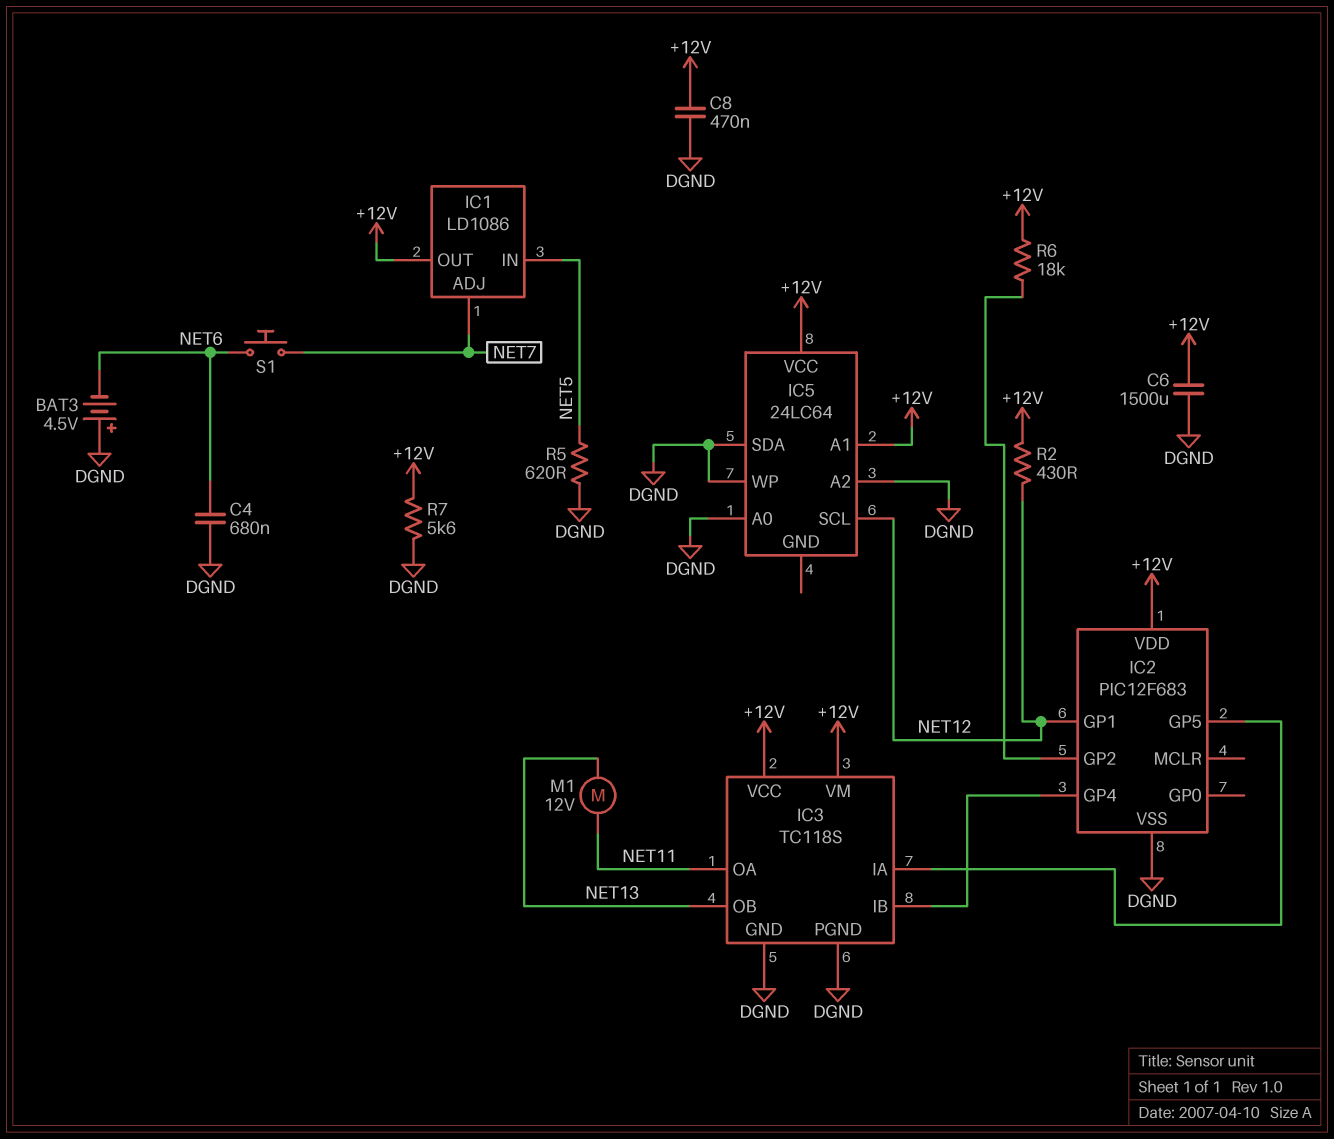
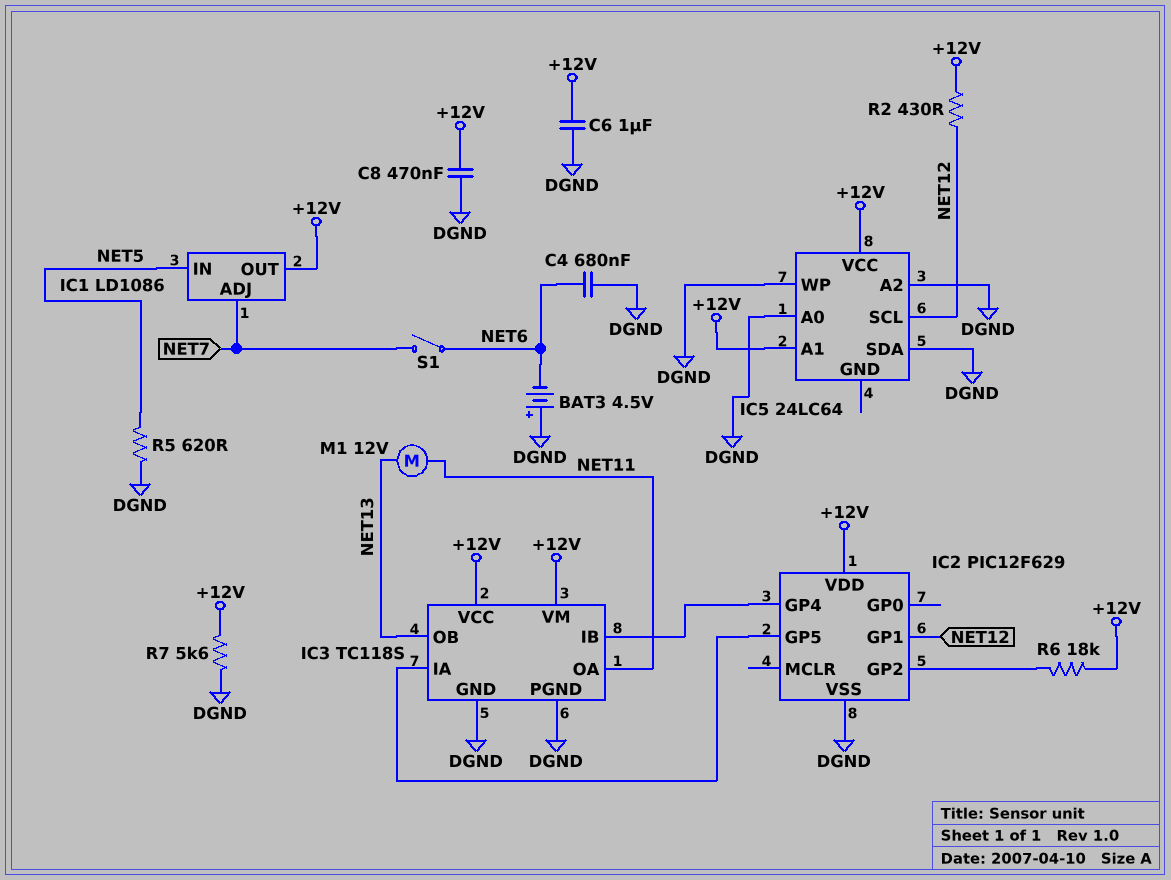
C6: 1500uF (+12V, DGND) -> 1uF (+12V, DGND)
IC2: PIC12F683 -> PIC12F629
S1: button (NET6, NET7) -> switch (NET6, NET7)

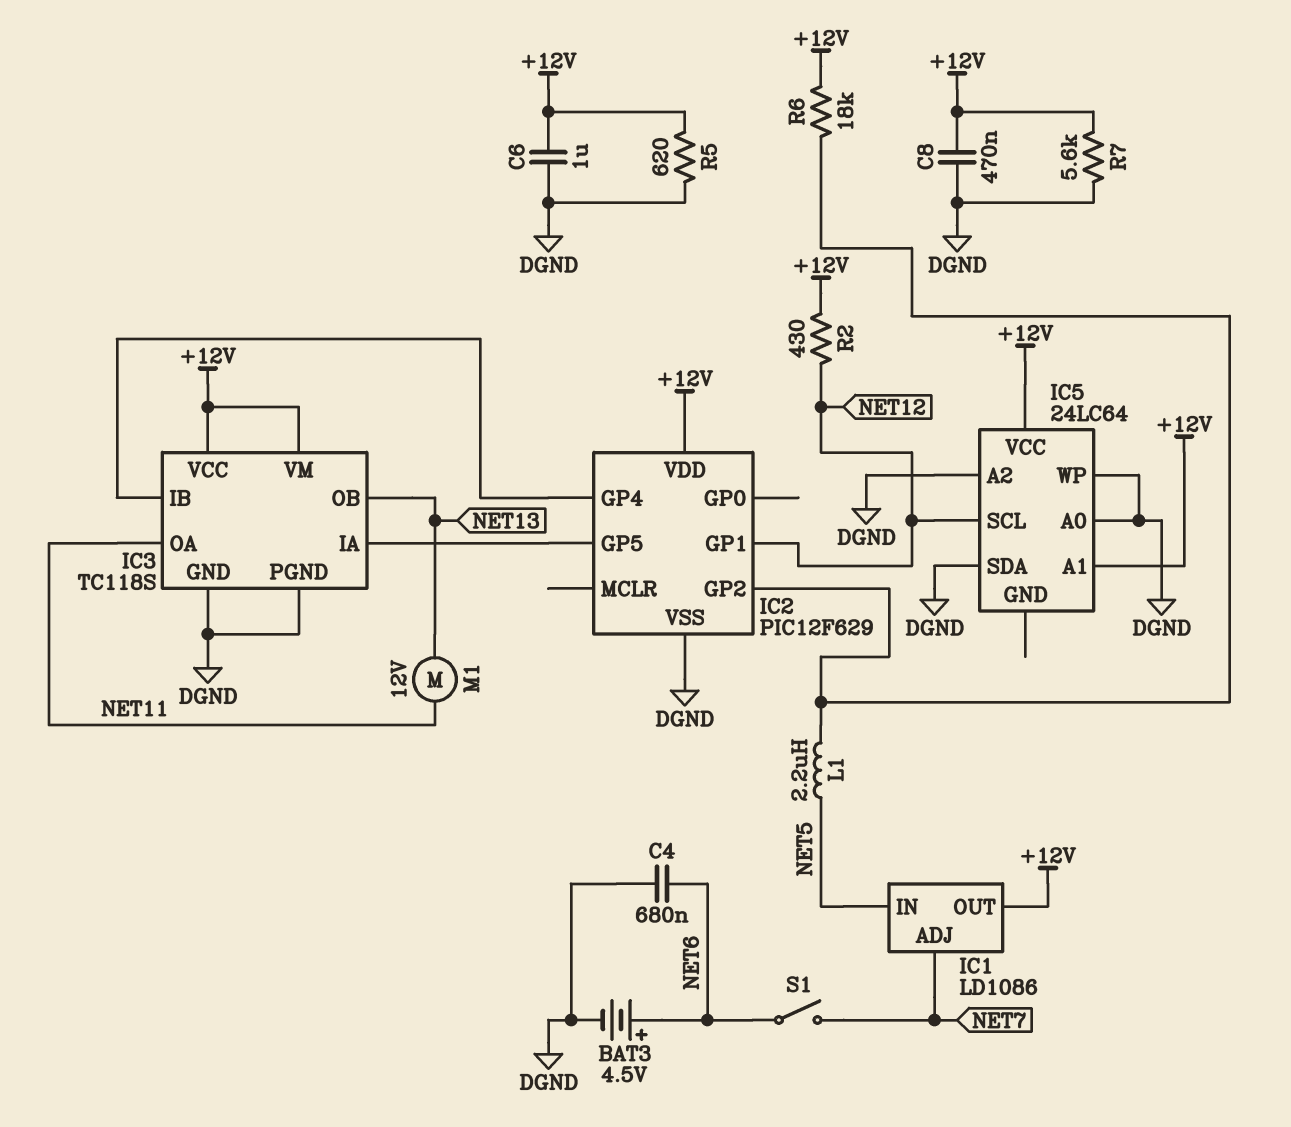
BAT3: 4.5V (plus DGND, minus NET6) -> 4.5V (plus NET6, minus DGND)
L1: none -> 2.2uH (IC2/GP2, NET5)
R5: 620 (DGND, NET5) -> 620 (+12V, DGND)

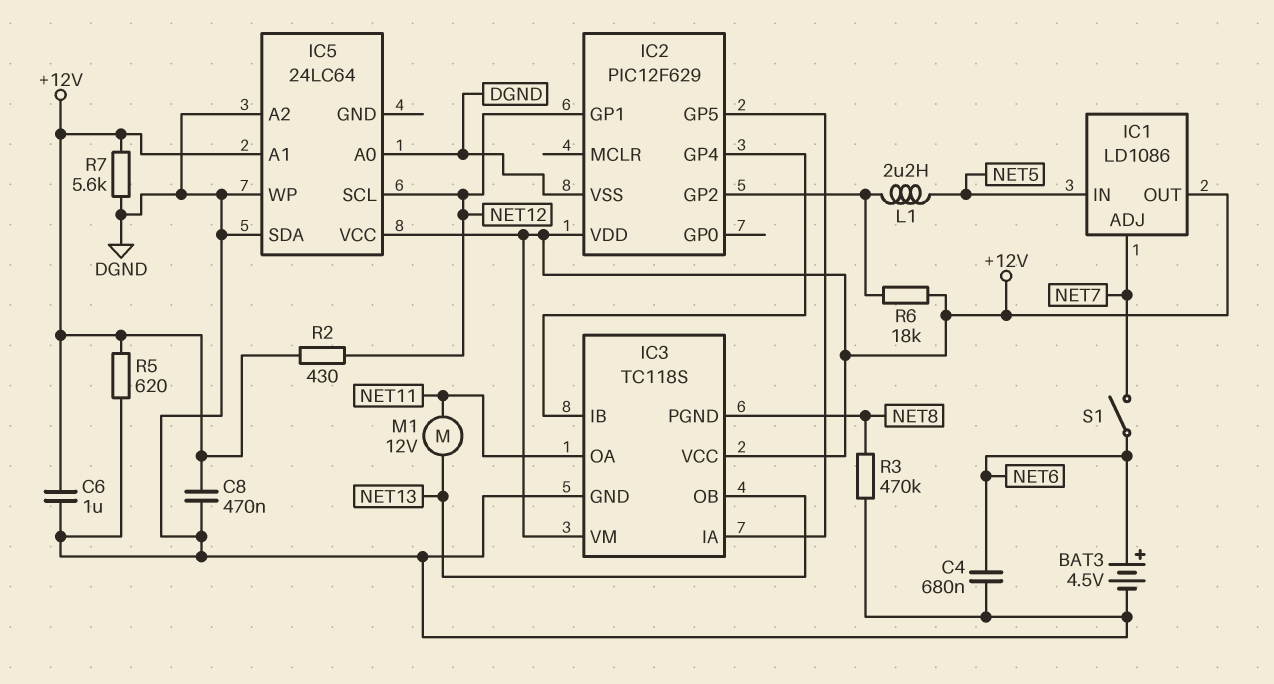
IC3 pin PGND: DGND -> NET8
R3: none -> 470k (DGND, NET8)

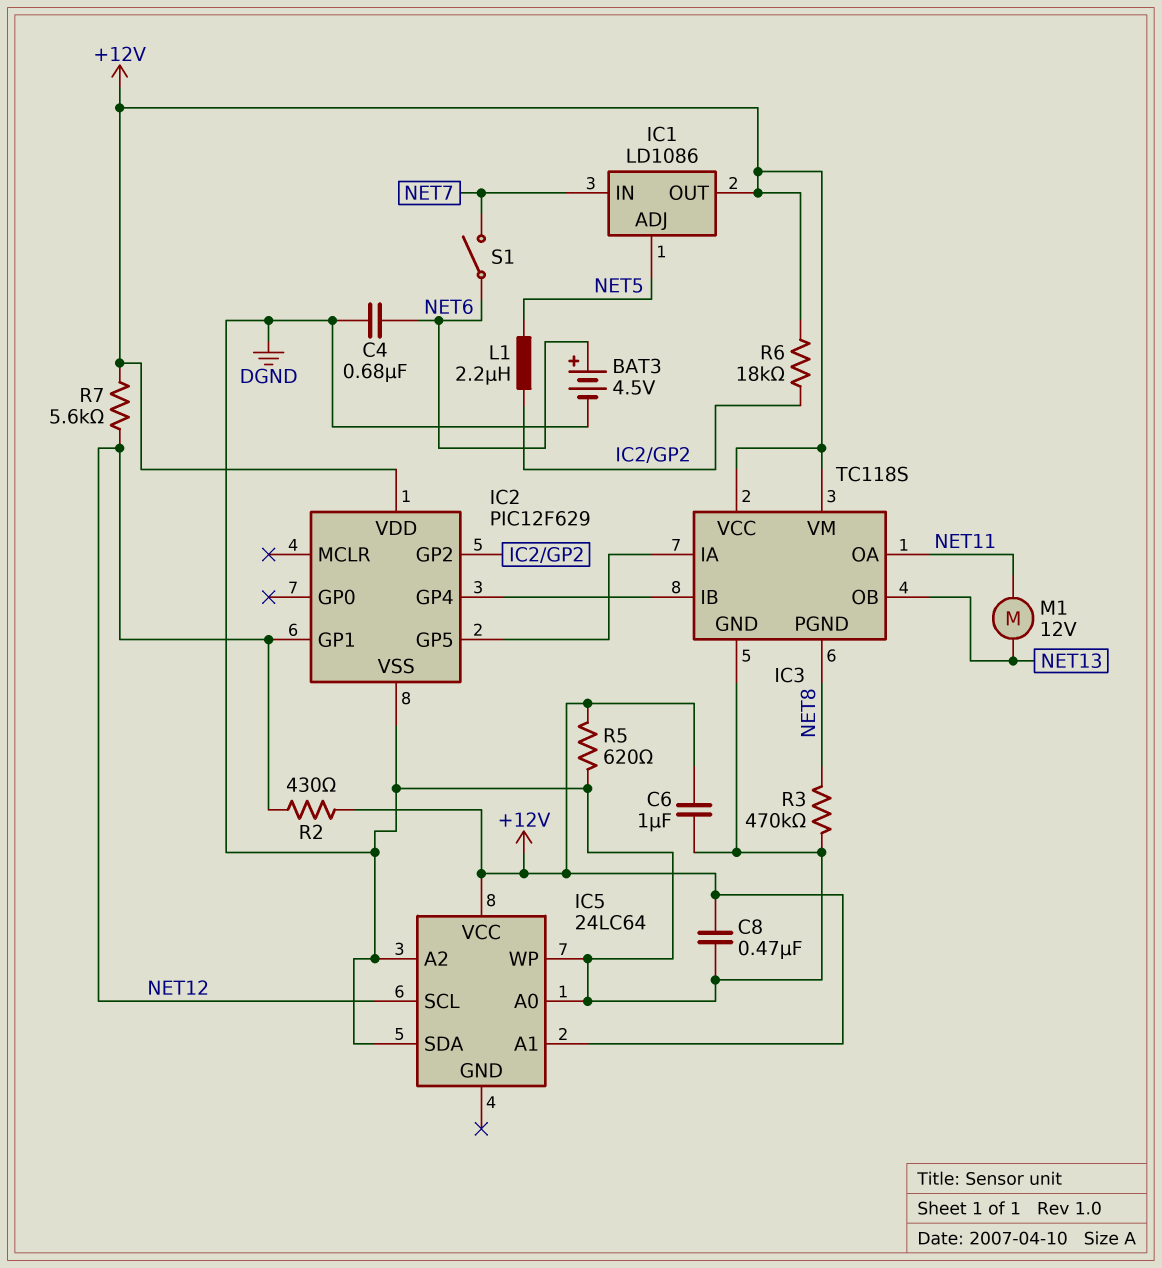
IC1 pin ADJ: NET7 -> NET5
IC1 pin IN: NET5 -> NET7
R7: 5.6k (+12V, DGND) -> 5.6k (+12V, NET12)

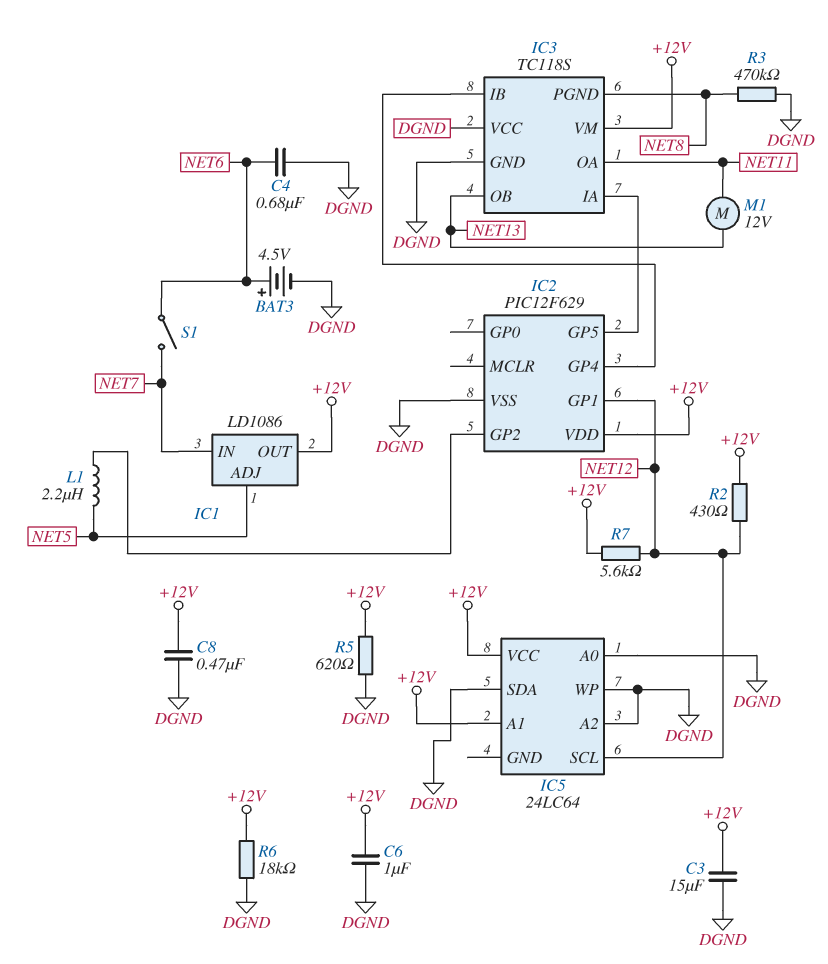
C3: none -> 15uF (+12V, DGND)
IC3 pin VCC: +12V -> DGND
R6: 18k (+12V, IC2/GP2) -> 18k (+12V, DGND)

